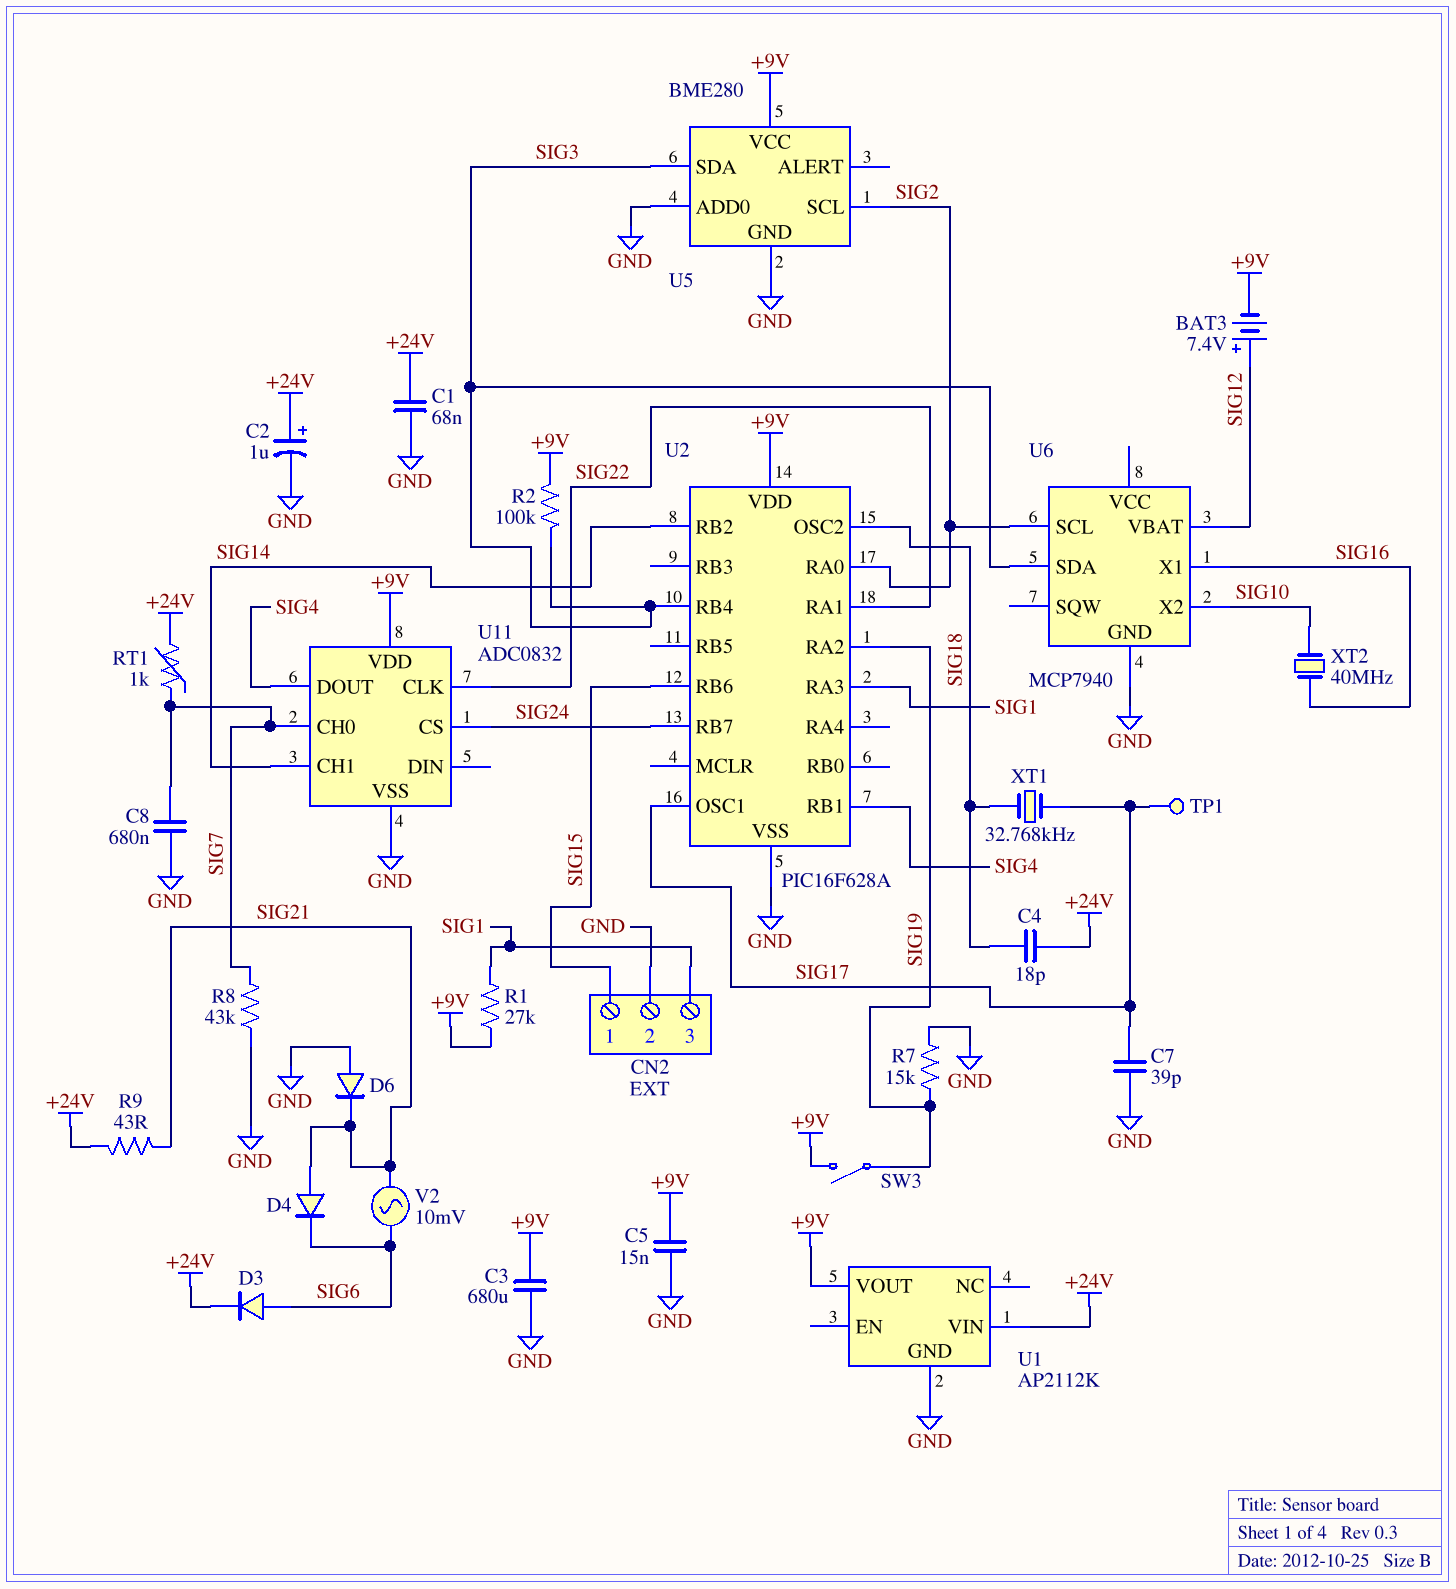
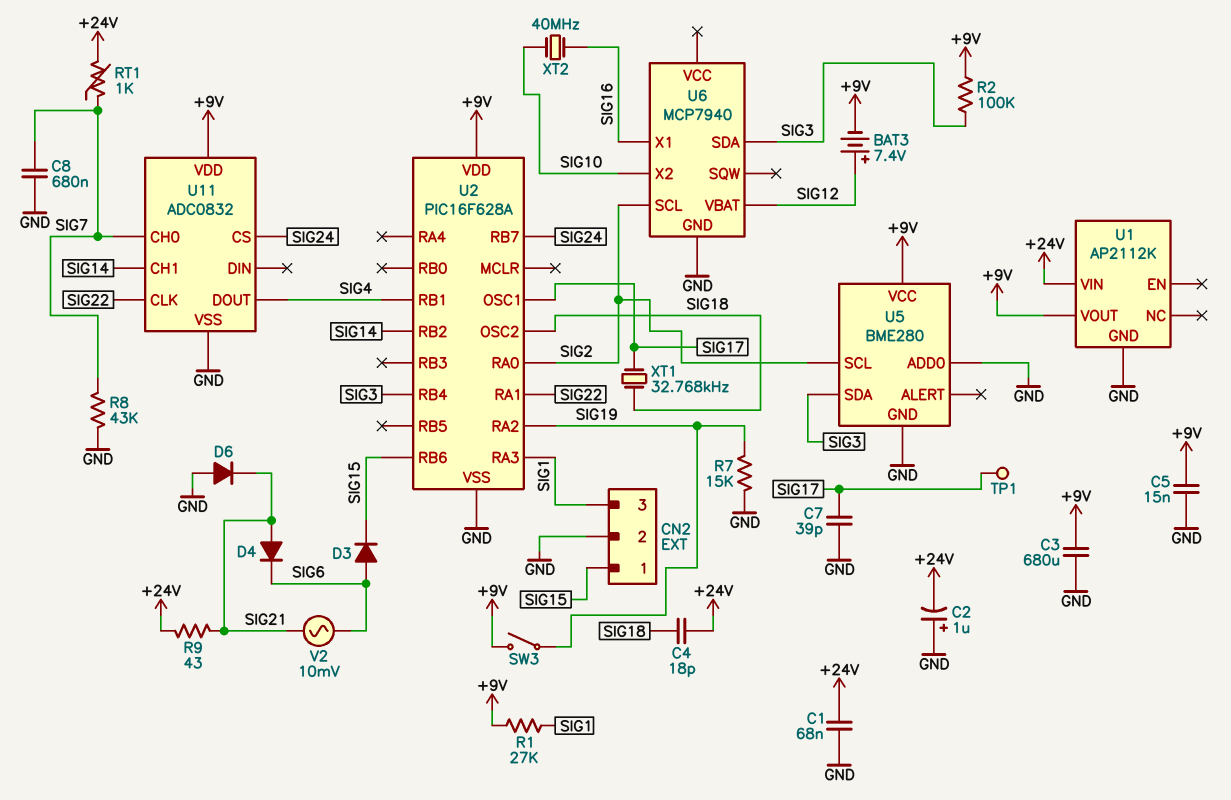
C2: 1uF (plus +24V, minus GND) -> 1uF (plus GND, minus +24V)
D3: diode (A SIG6, K +24V) -> diode (A SIG6, K SIG15)

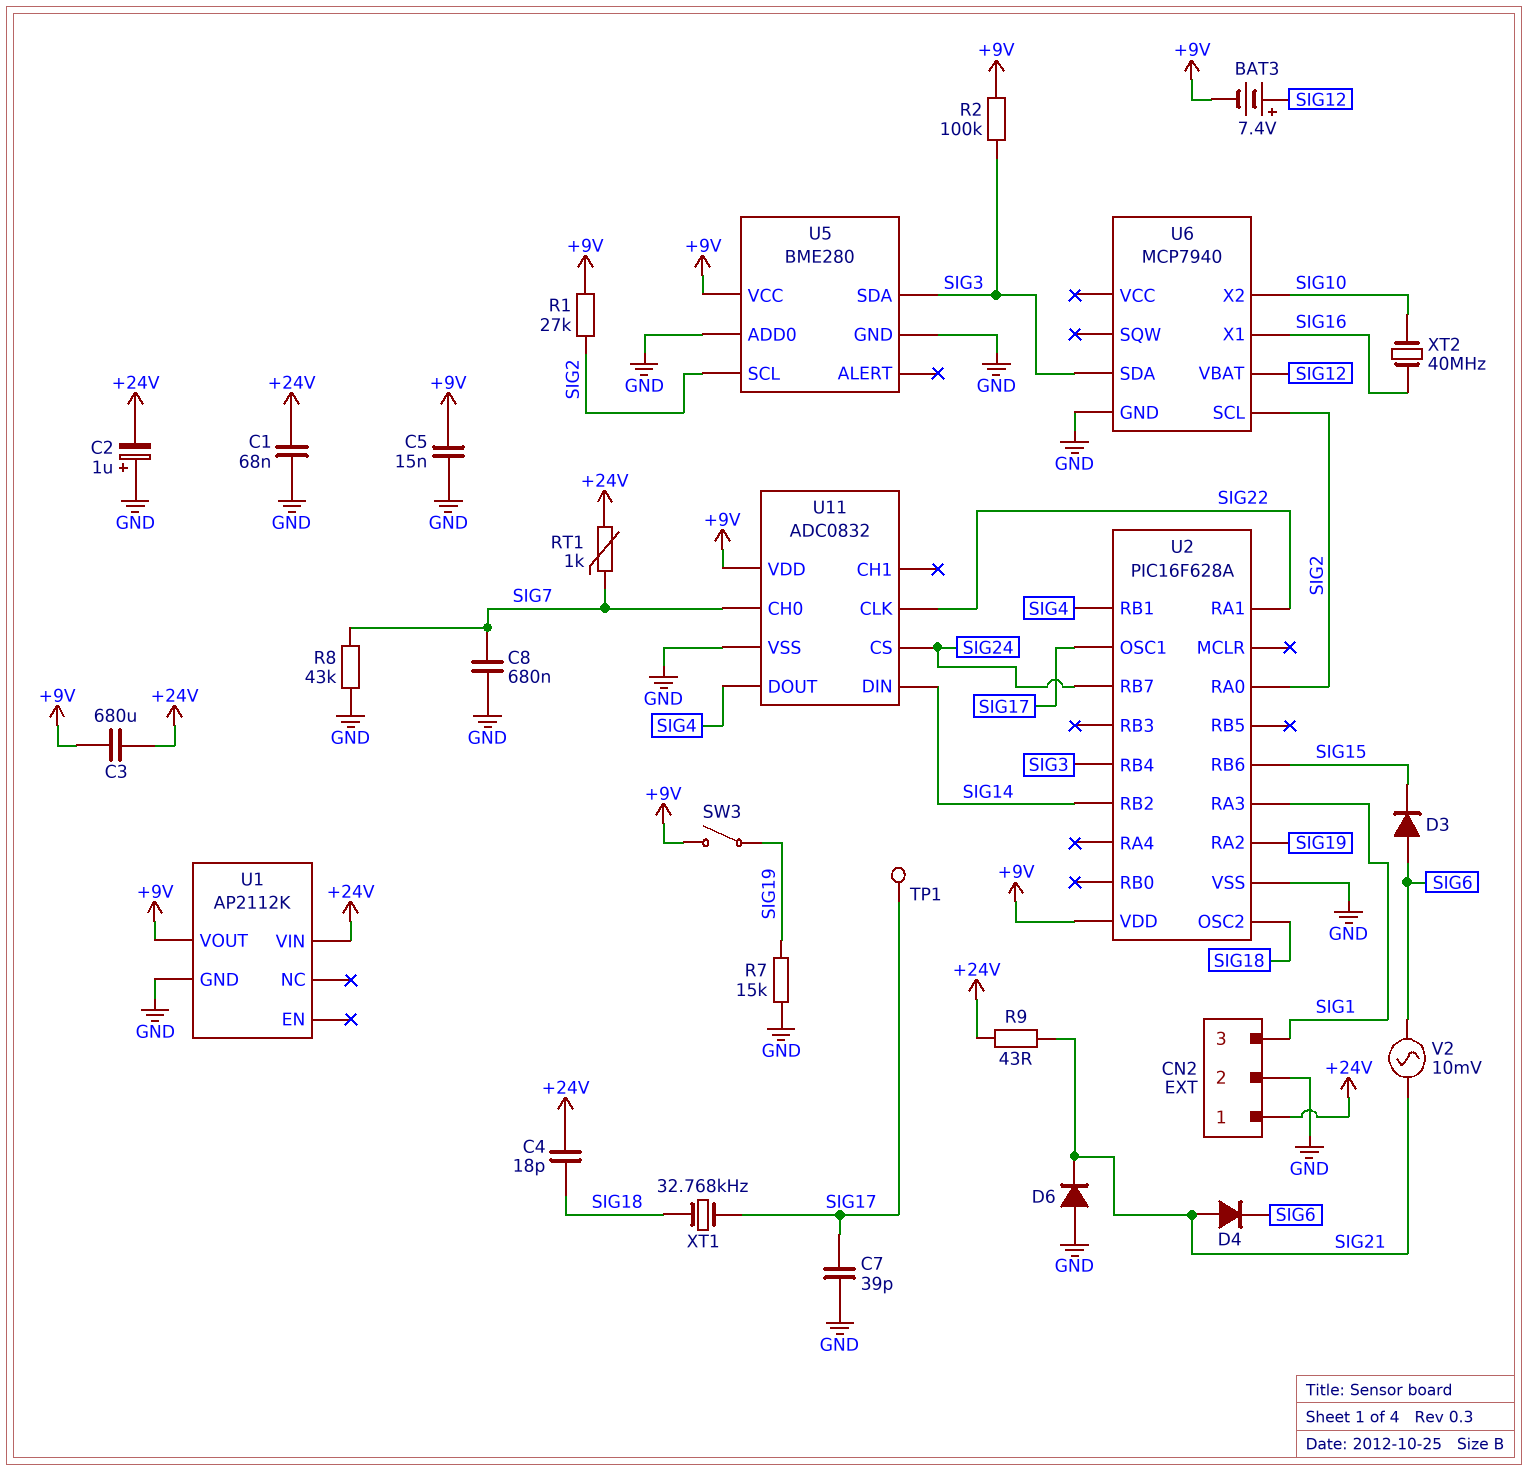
C3: 680uF (+9V, GND) -> 680uF (+9V, +24V)
CN2 pin 1: SIG15 -> +24V
R1: 27k (+9V, SIG1) -> 27k (+9V, SIG2)
U11 pin CH1: SIG14 -> none
U11 pin DIN: none -> SIG14

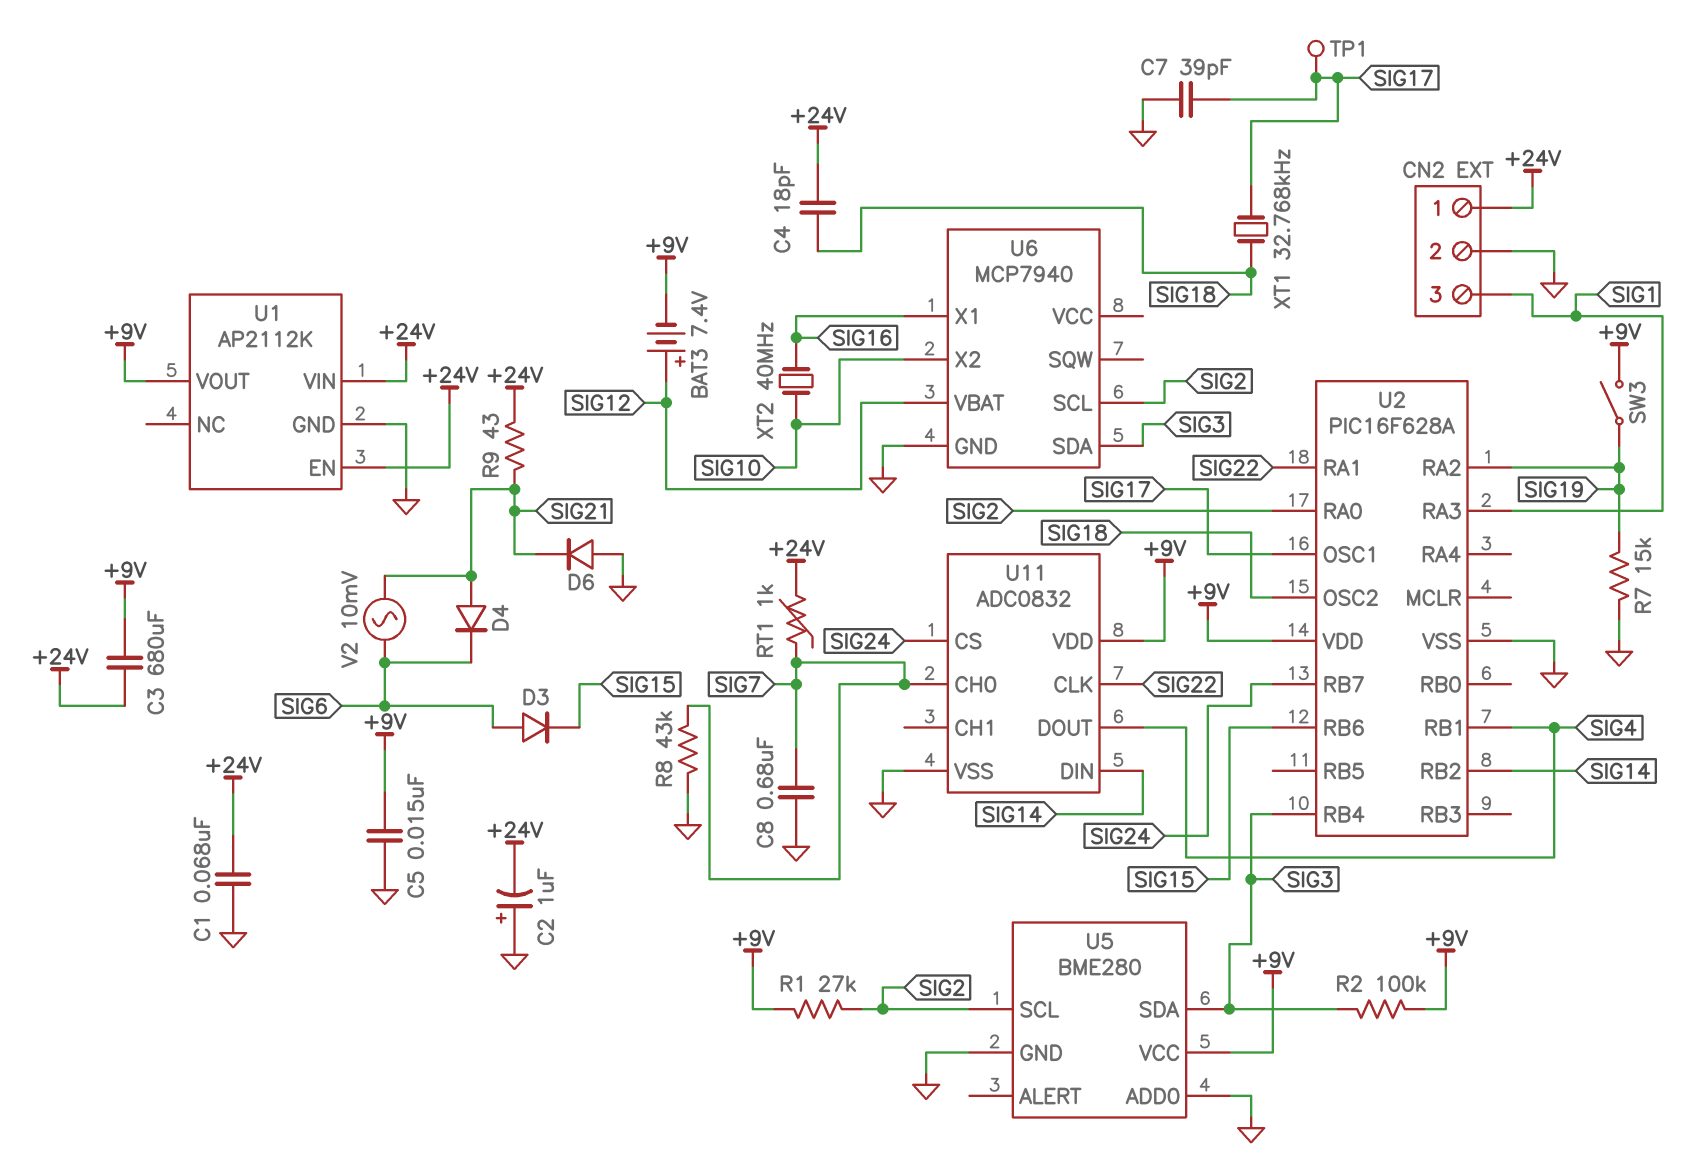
U1 pin EN: none -> +24V

